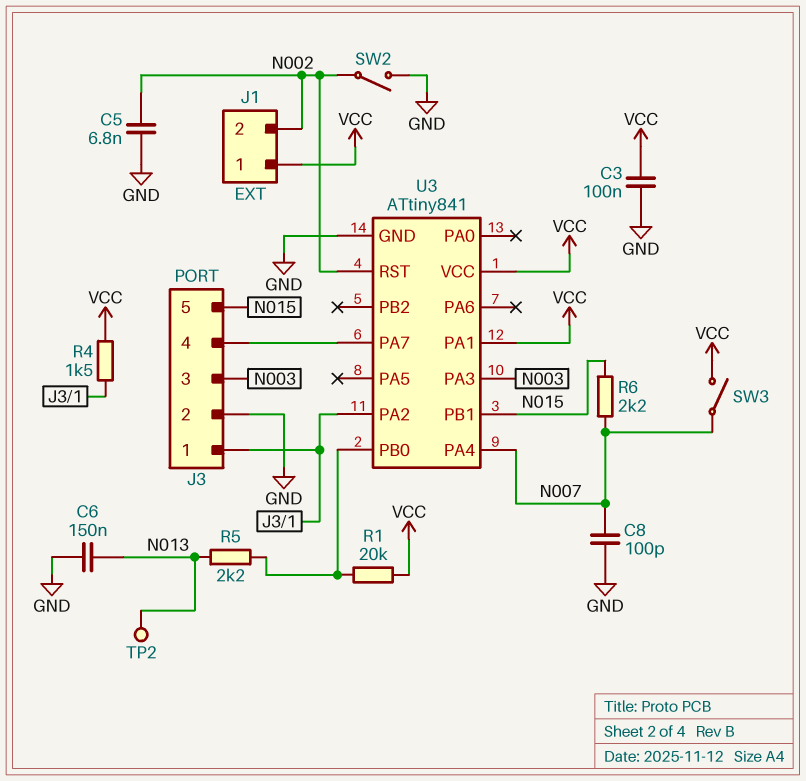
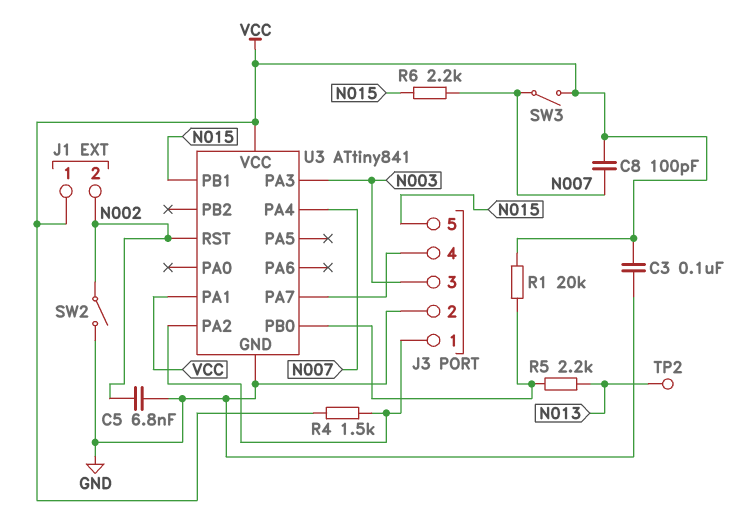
C6: 150nF (GND, N013) -> none
C8: 100pF (GND, N007) -> 100pF (N007, VCC)

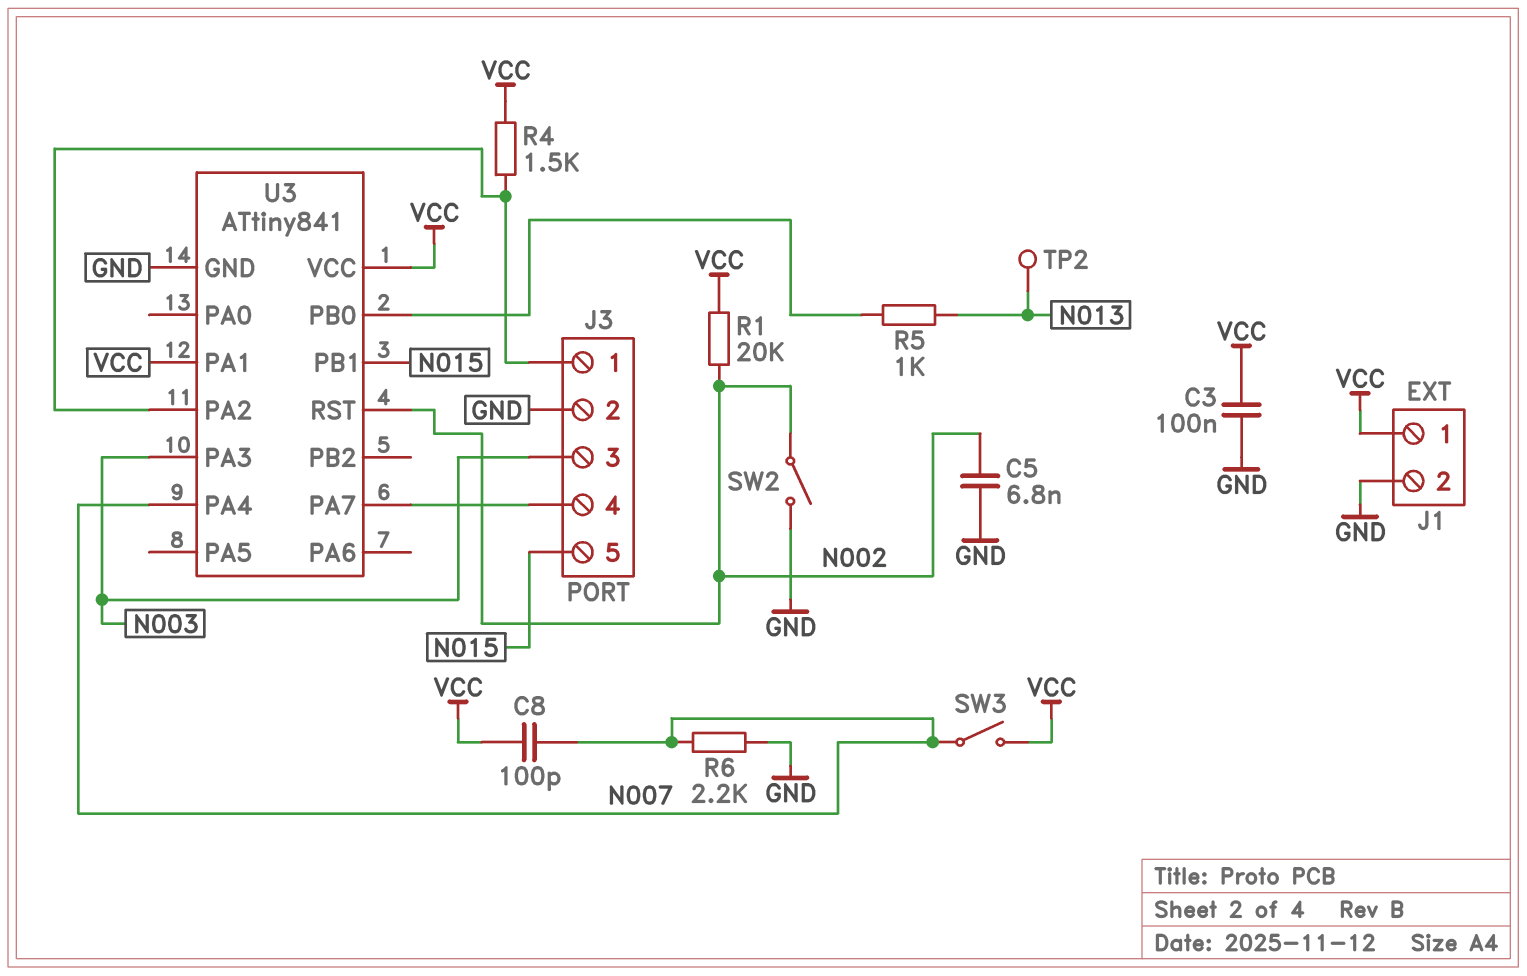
J1 pin 2: N002 -> GND
R1: 20k (U3/PB0, VCC) -> 20k (N002, VCC)
R5: 2.2k (N013, U3/PB0) -> 1k (N013, U3/PB0)
R6: 2.2k (N007, N015) -> 2.2k (GND, N007)

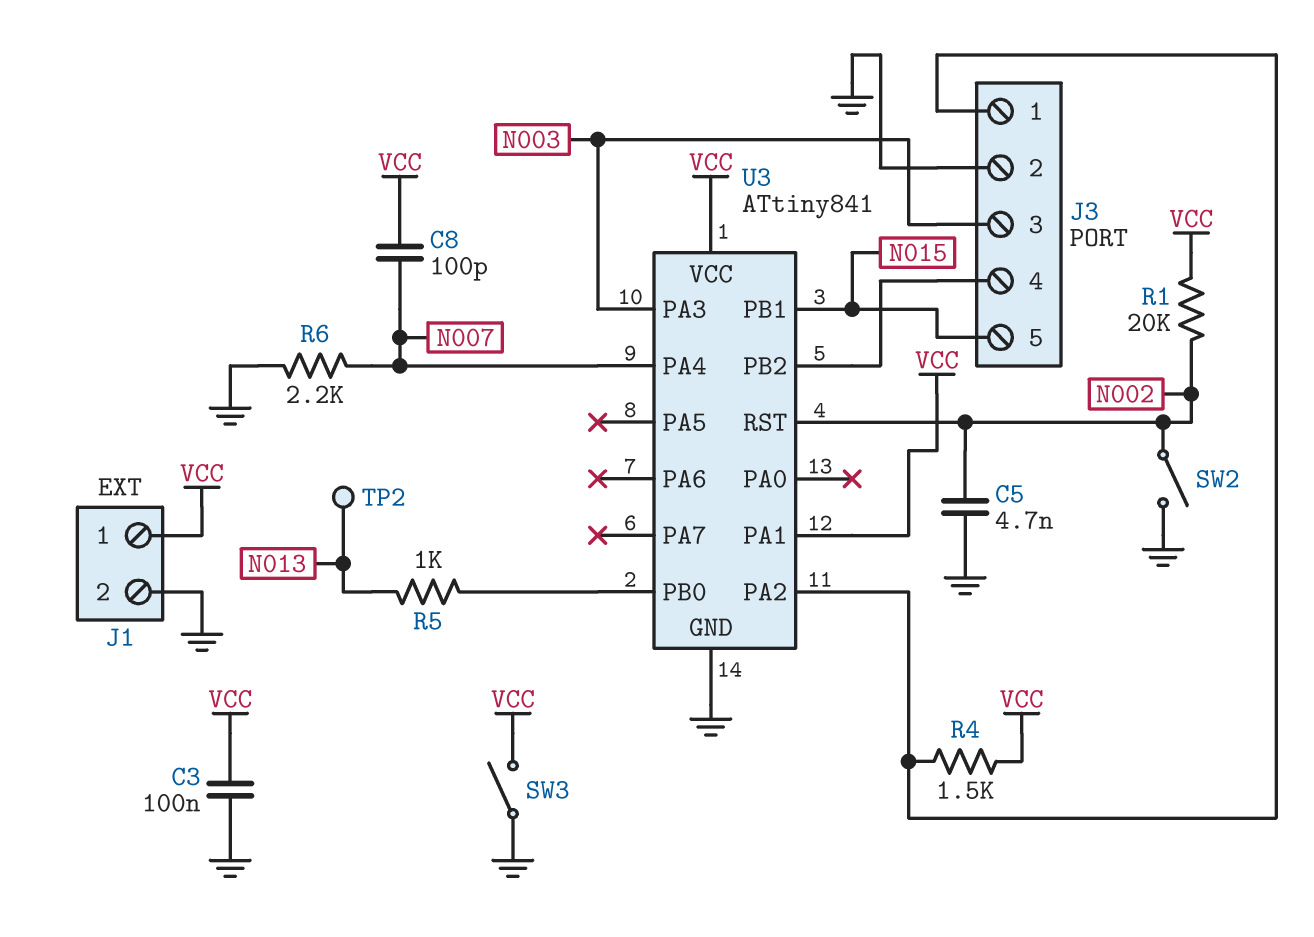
C5: 6.8nF (GND, N002) -> 4.7nF (GND, N002)
SW3: switch (N007, VCC) -> switch (GND, VCC)
U3 pin PA7: J3/4 -> none
U3 pin PB2: none -> J3/4

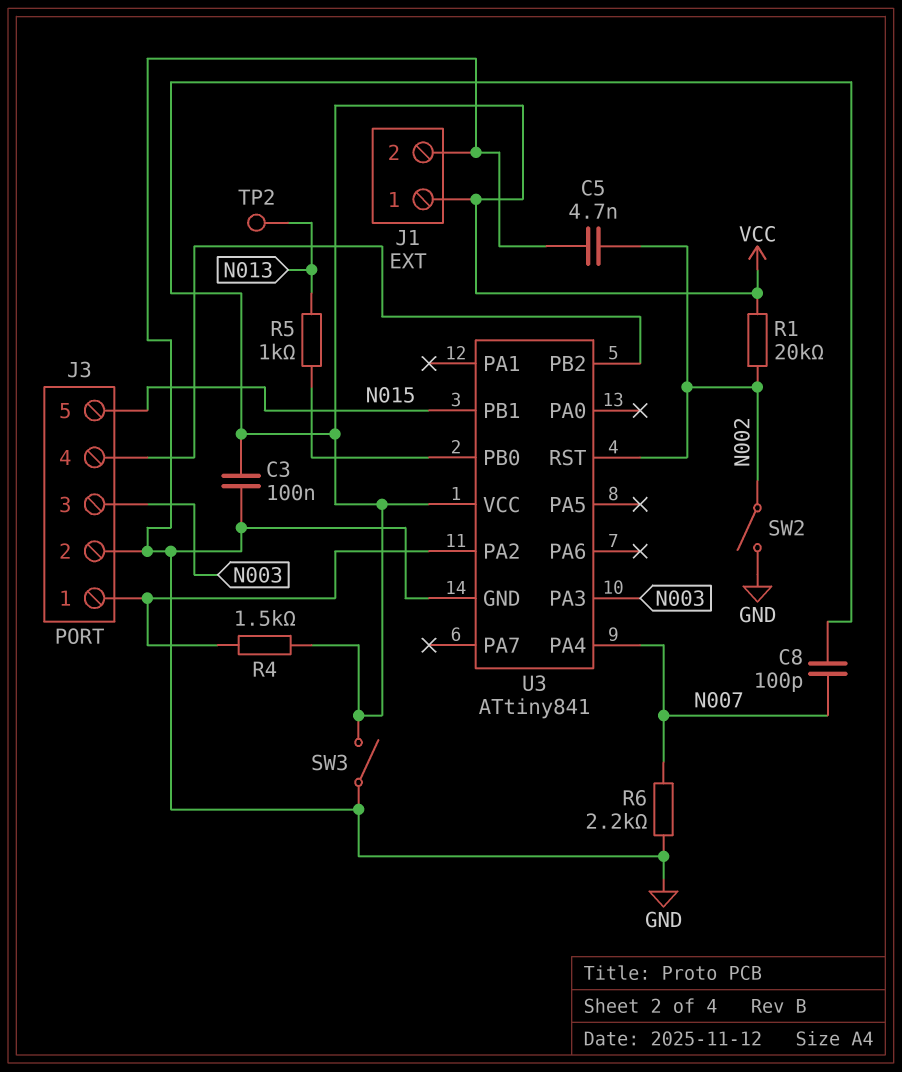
U3 pin PA1: VCC -> none

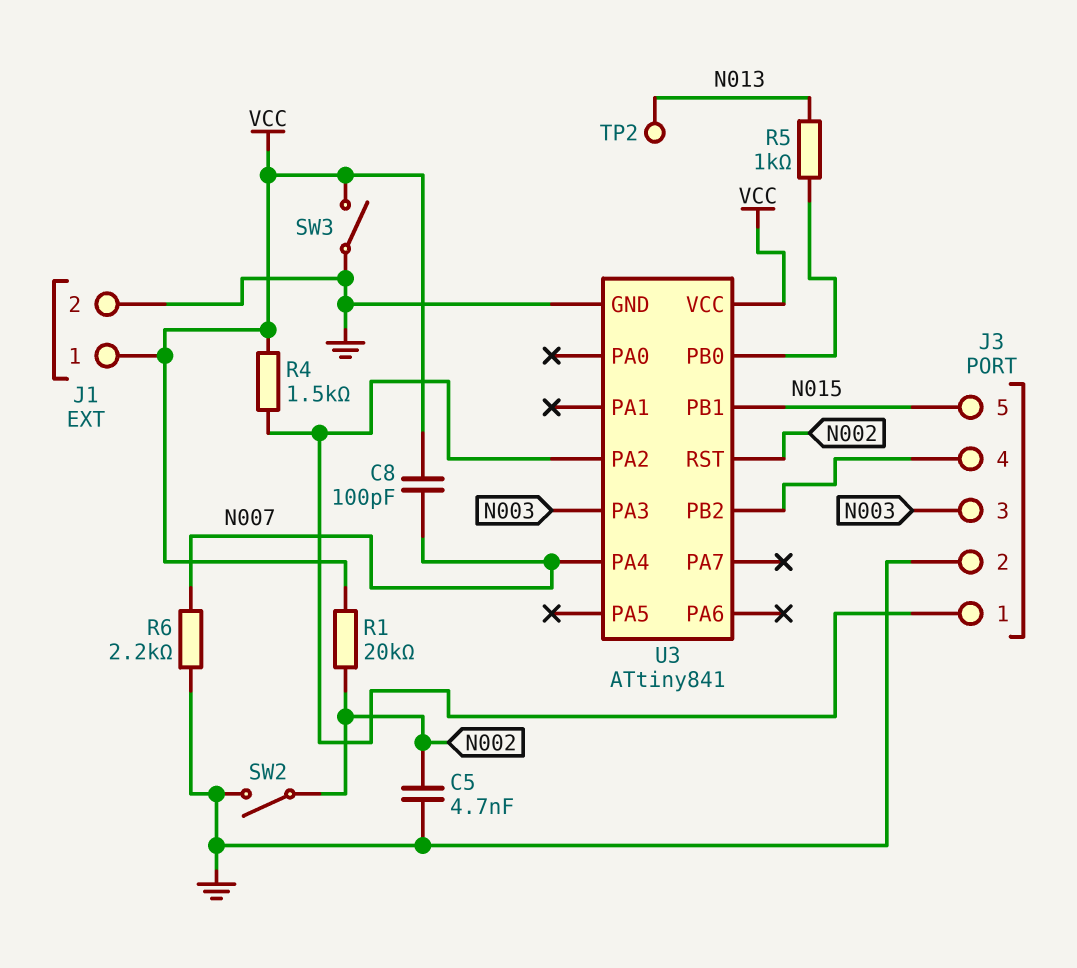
C3: 100nF (GND, VCC) -> none

